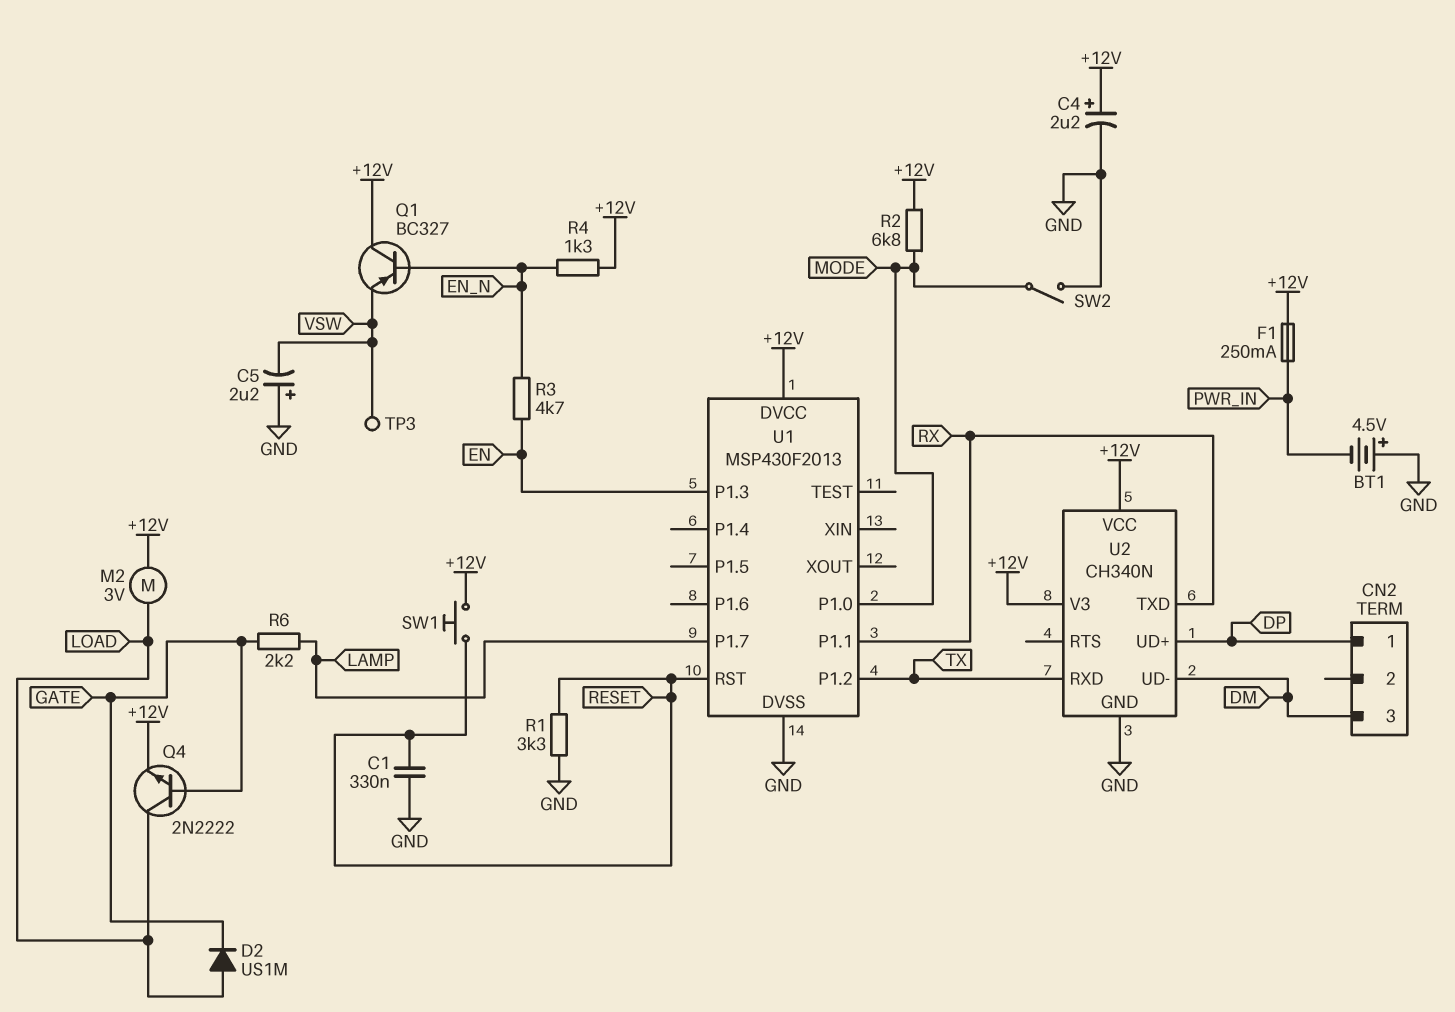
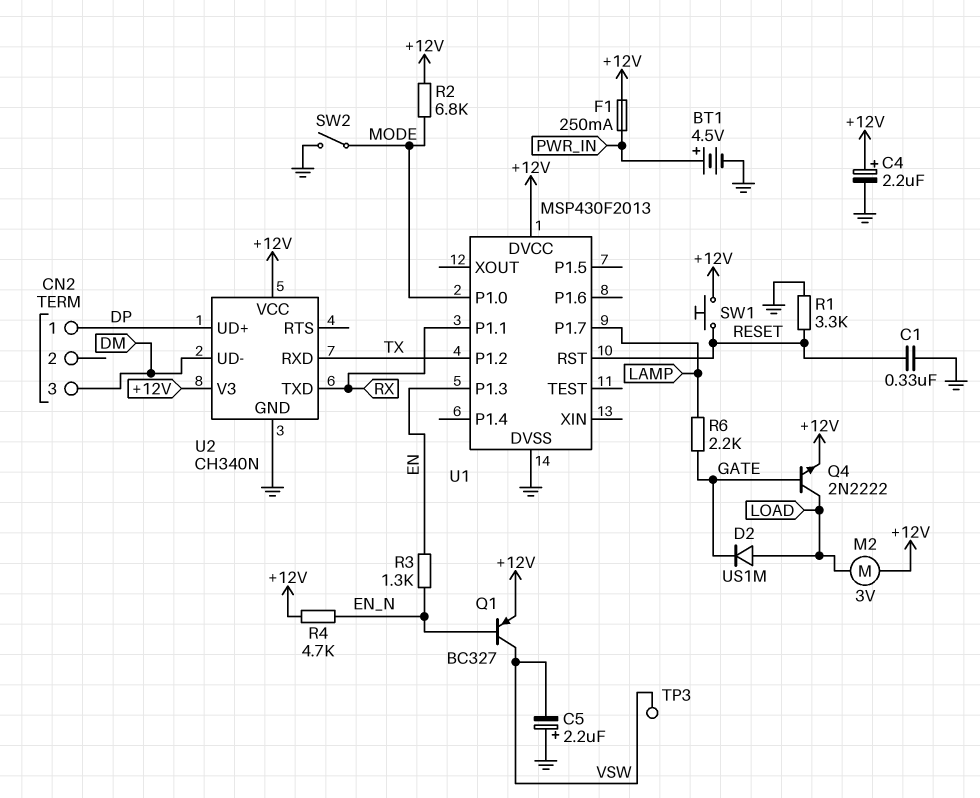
BT1: 4.5V (plus GND, minus PWR_IN) -> 4.5V (plus PWR_IN, minus GND)
Q1: PNP BC327 (B EN_N, C +12V, E VSW) -> PNP BC327 (B EN_N, C VSW, E +12V)
R3: 4.7k (EN, EN_N) -> 1.3k (EN, EN_N)
R4: 1.3k (+12V, EN_N) -> 4.7k (+12V, EN_N)

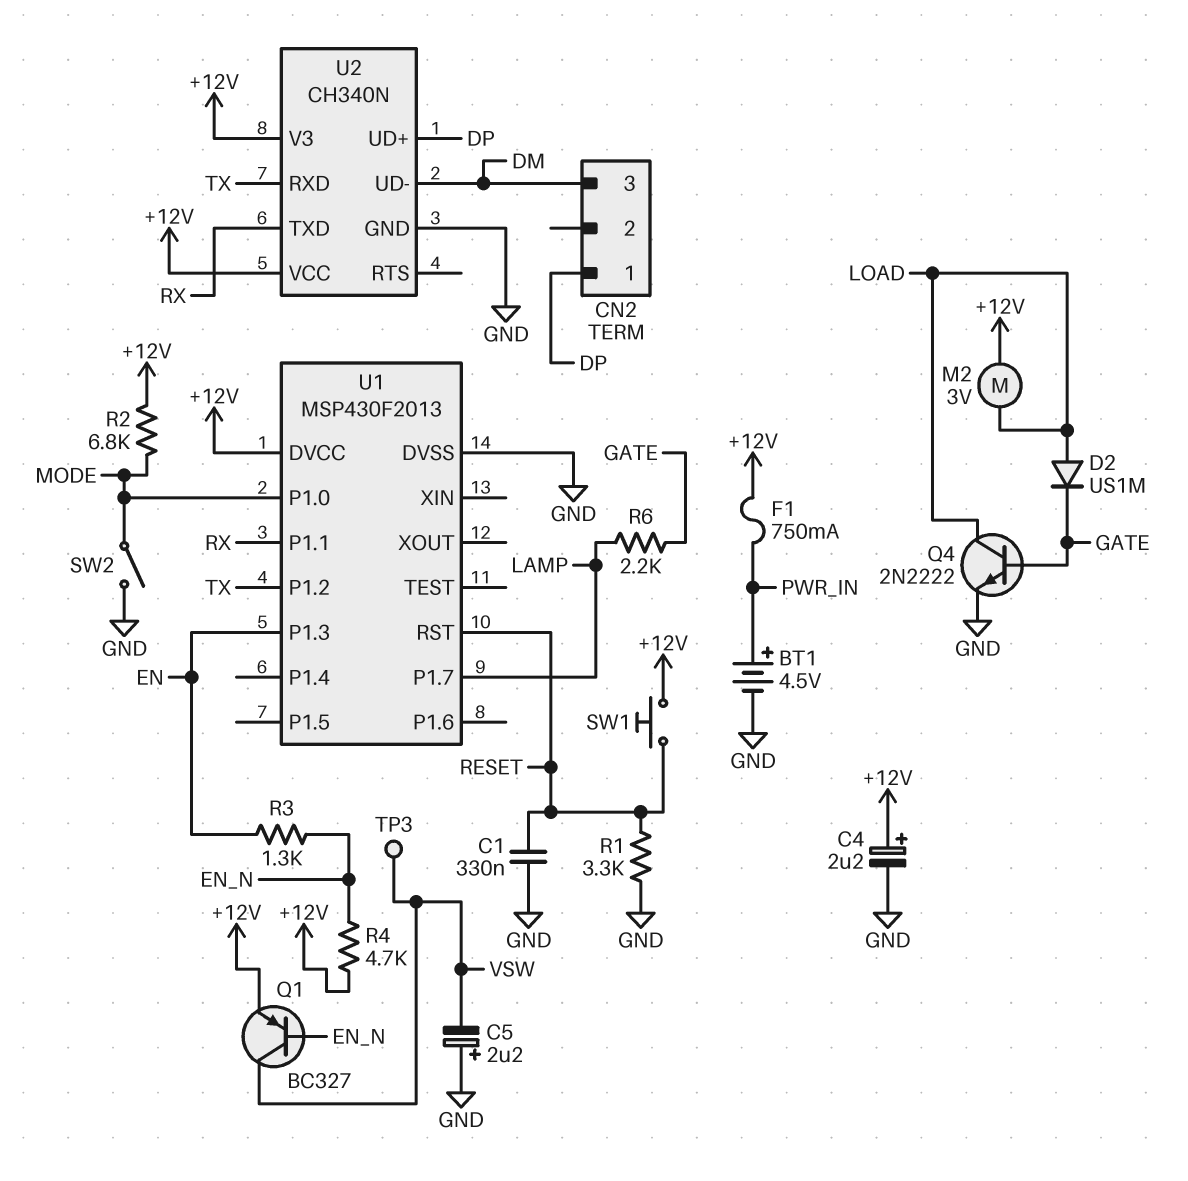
F1: 250mA (+12V, PWR_IN) -> 750mA (+12V, PWR_IN)
Q4: NPN 2N2222 (B GATE, C LOAD, E +12V) -> NPN 2N2222 (B GATE, C LOAD, E GND)

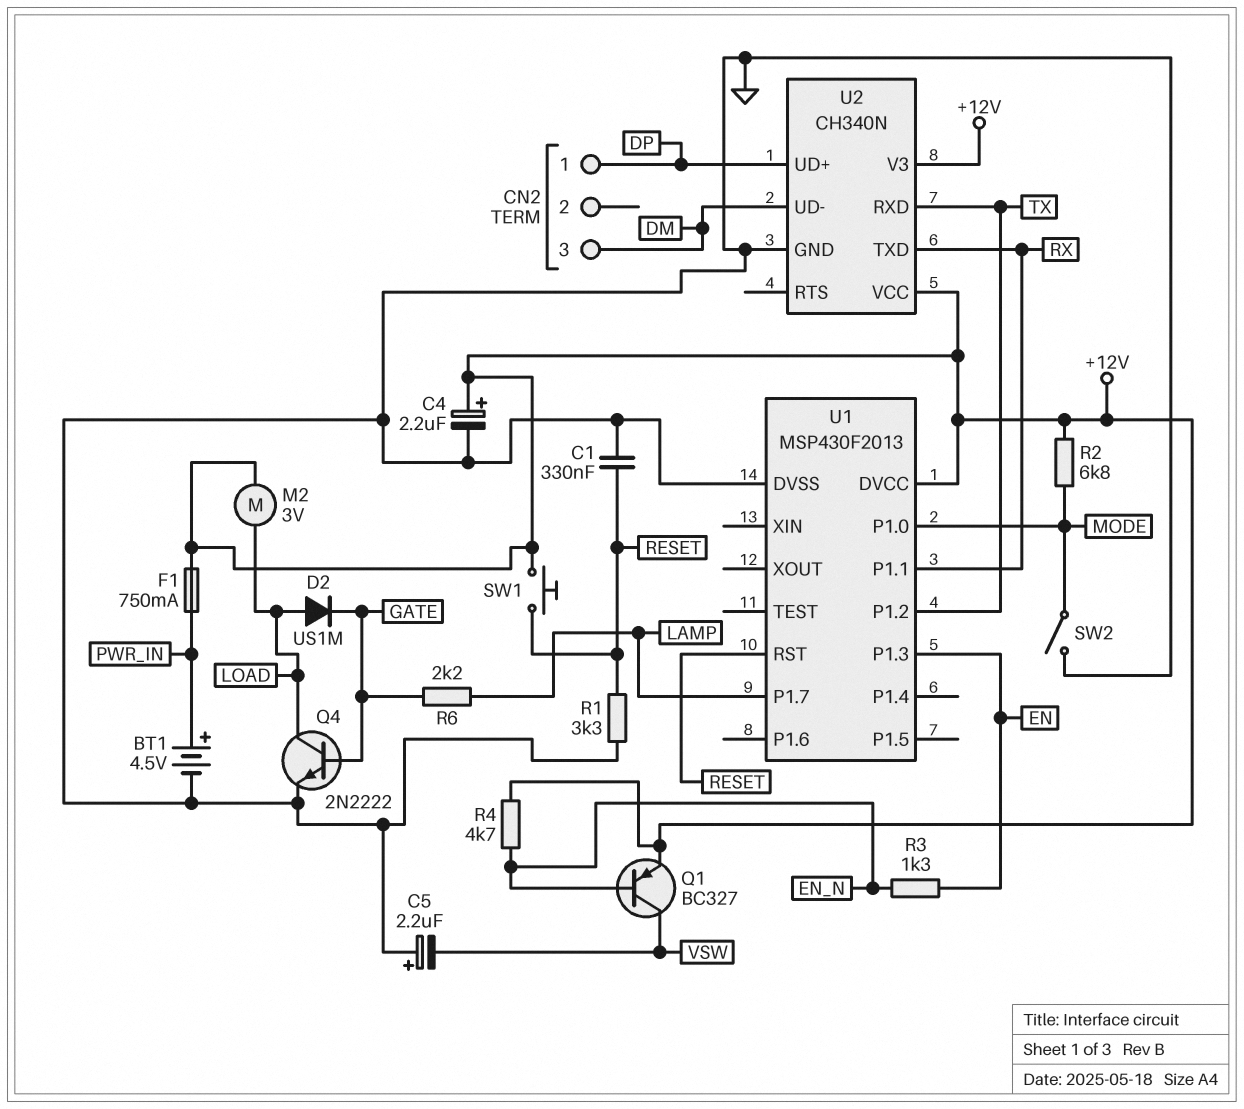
TP3: test point (VSW) -> none

